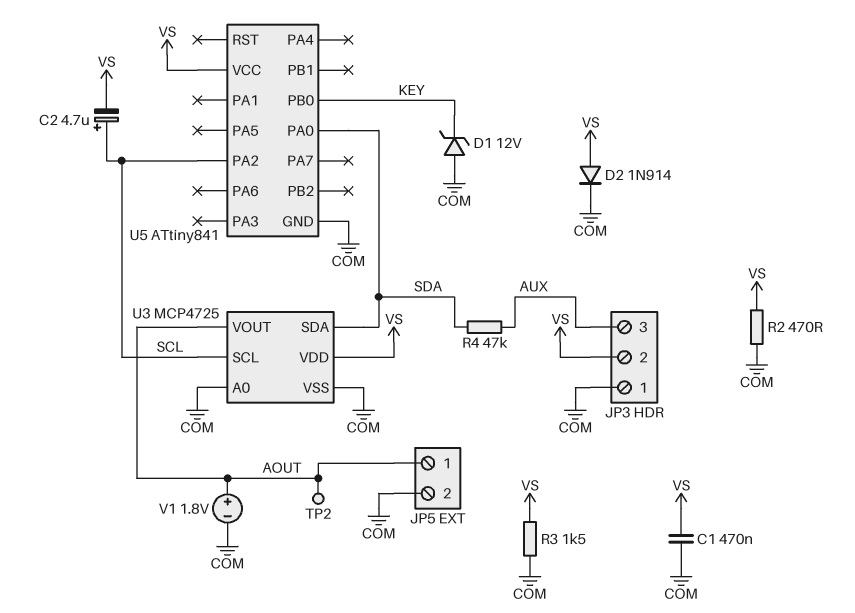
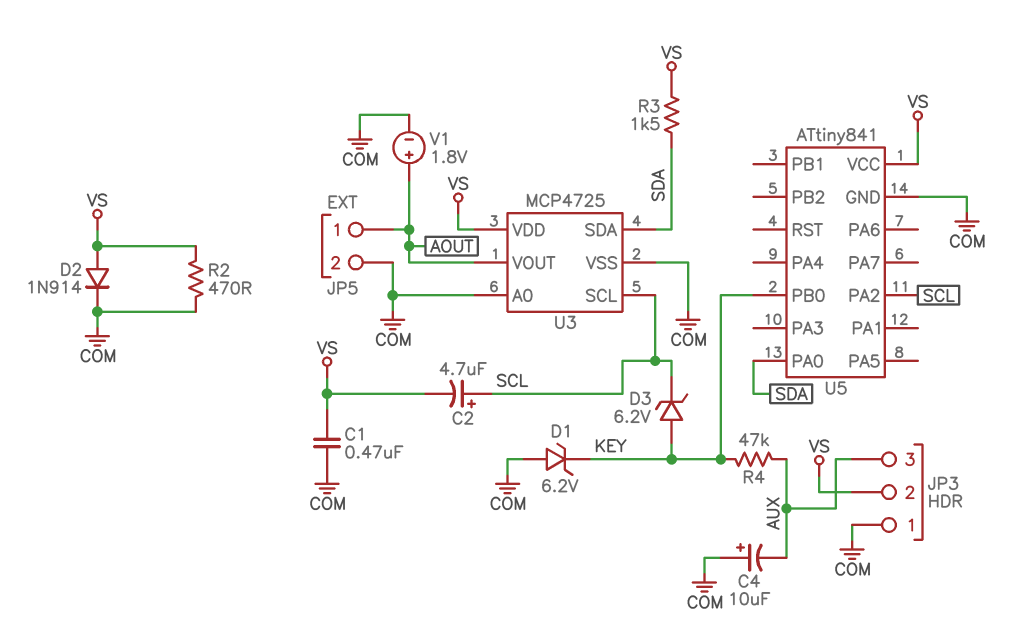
C4: none -> 10uF (plus COM, minus AUX)
D1: zener 12V (A COM, K KEY) -> zener 6.2V (A COM, K KEY)
D3: none -> zener 6.2V (A KEY, K SCL)
R3: 1.5k (COM, VS) -> 1.5k (SDA, VS)
R4: 47k (AUX, SDA) -> 47k (AUX, KEY)
TP2: test point (AOUT) -> none

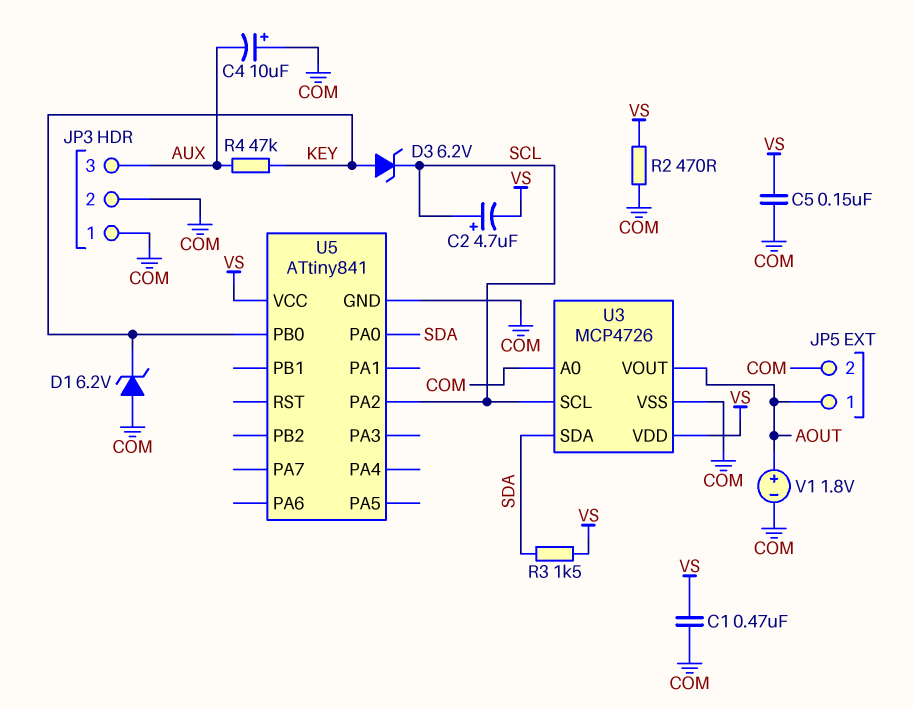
C5: none -> 150nF (COM, VS)
D2: diode 1N914 (A VS, K COM) -> none
JP3 pin 2: VS -> COM
U3: MCP4725 -> MCP4726

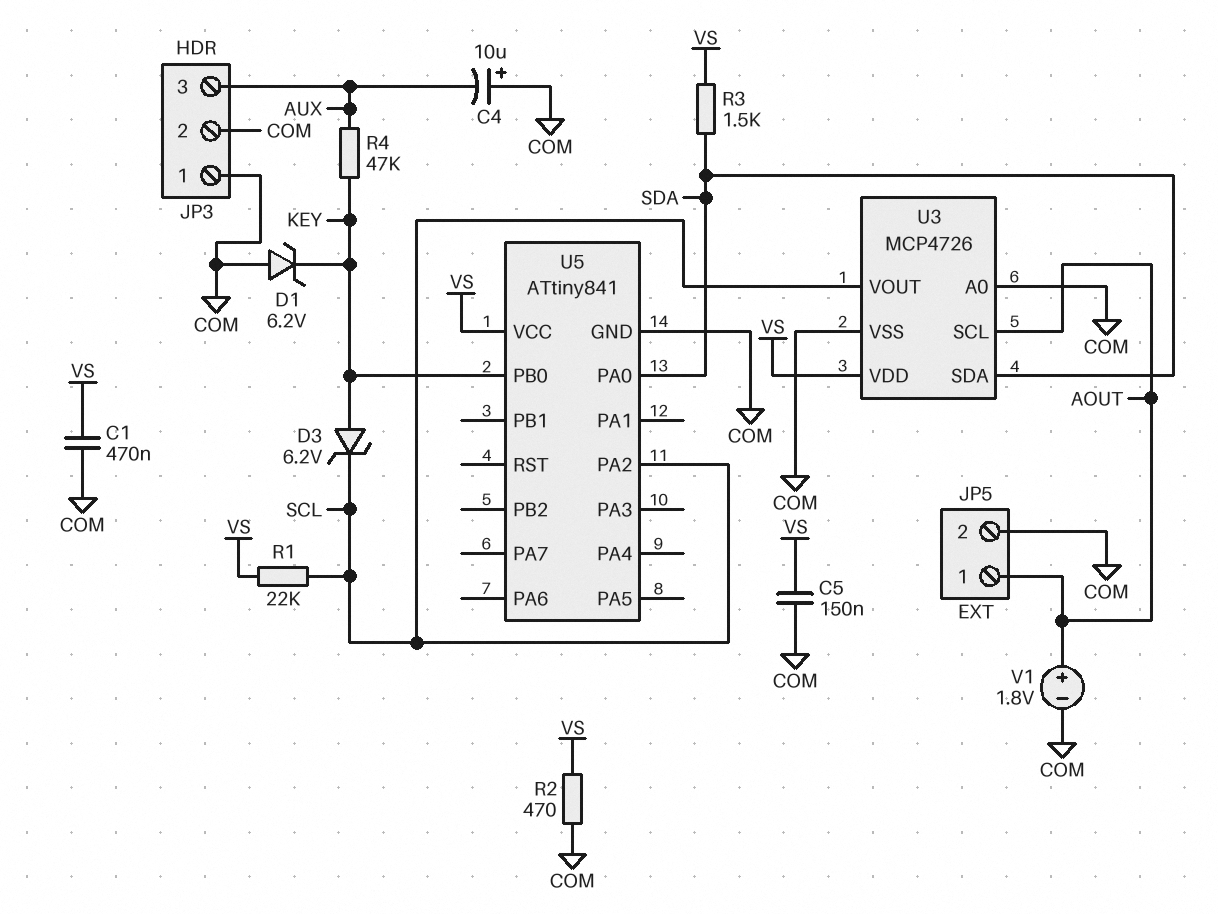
C2: 4.7uF (plus SCL, minus VS) -> none
R1: none -> 22k (SCL, VS)
U3 pin SCL: SCL -> AOUT
U3 pin VOUT: AOUT -> SCL

